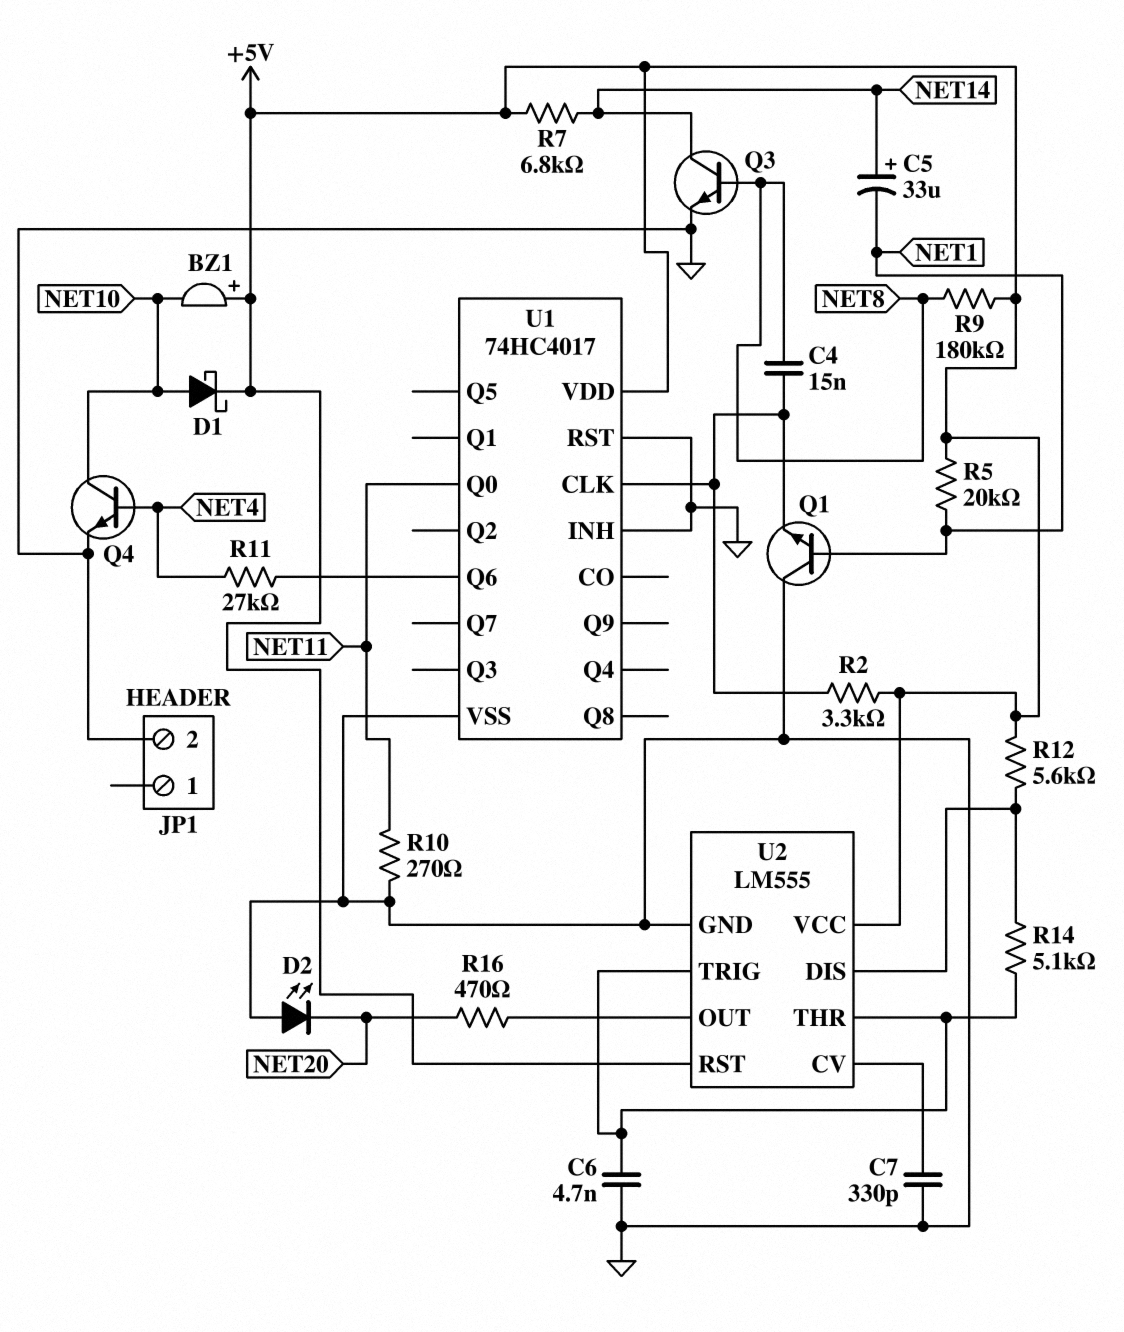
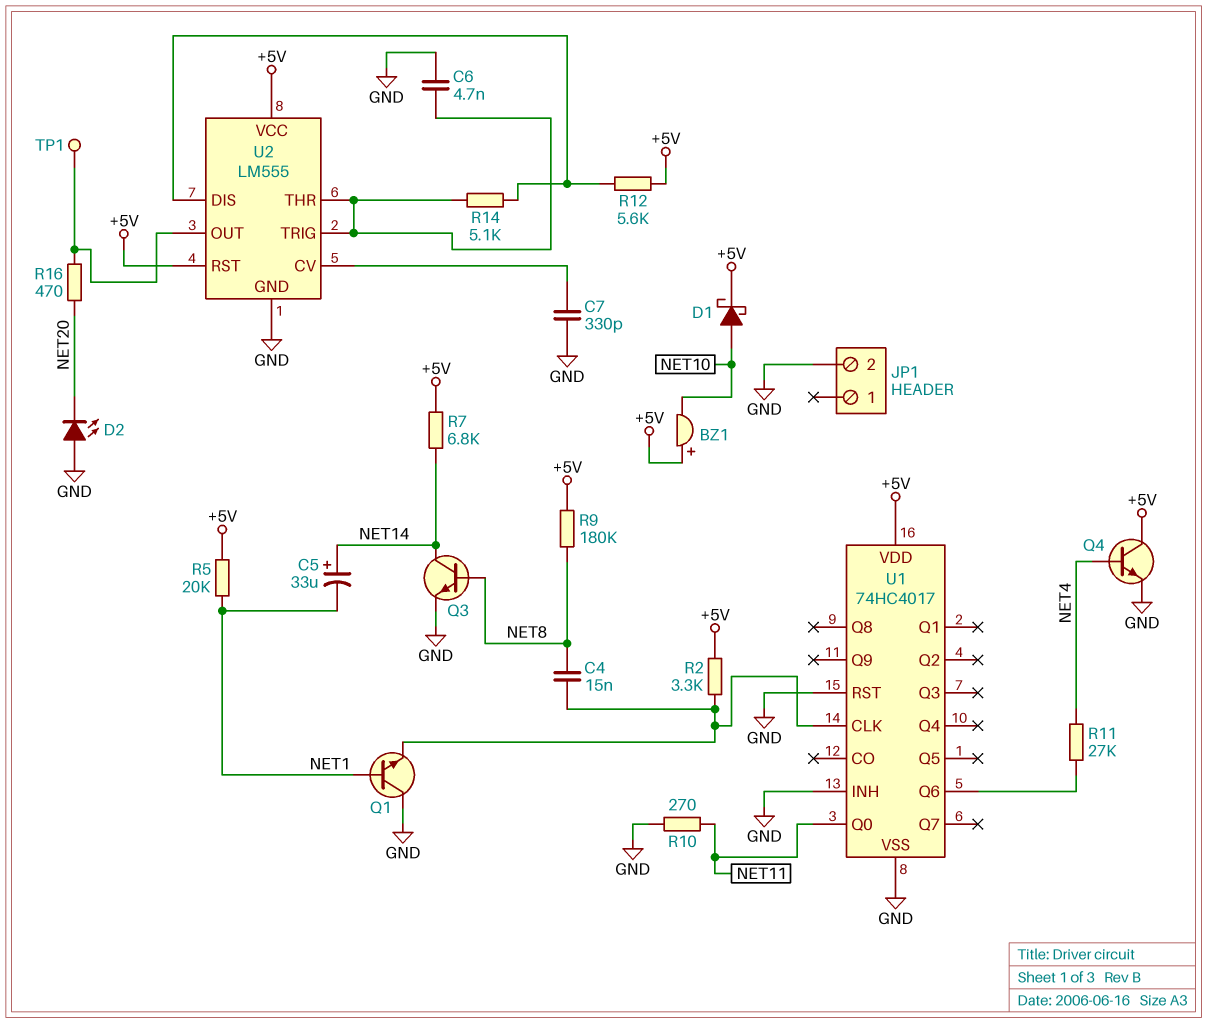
Q4: NPN (B NET4, C NET10, E GND) -> NPN (B NET4, C +5V, E GND)
TP1: none -> test point (U2/OUT)

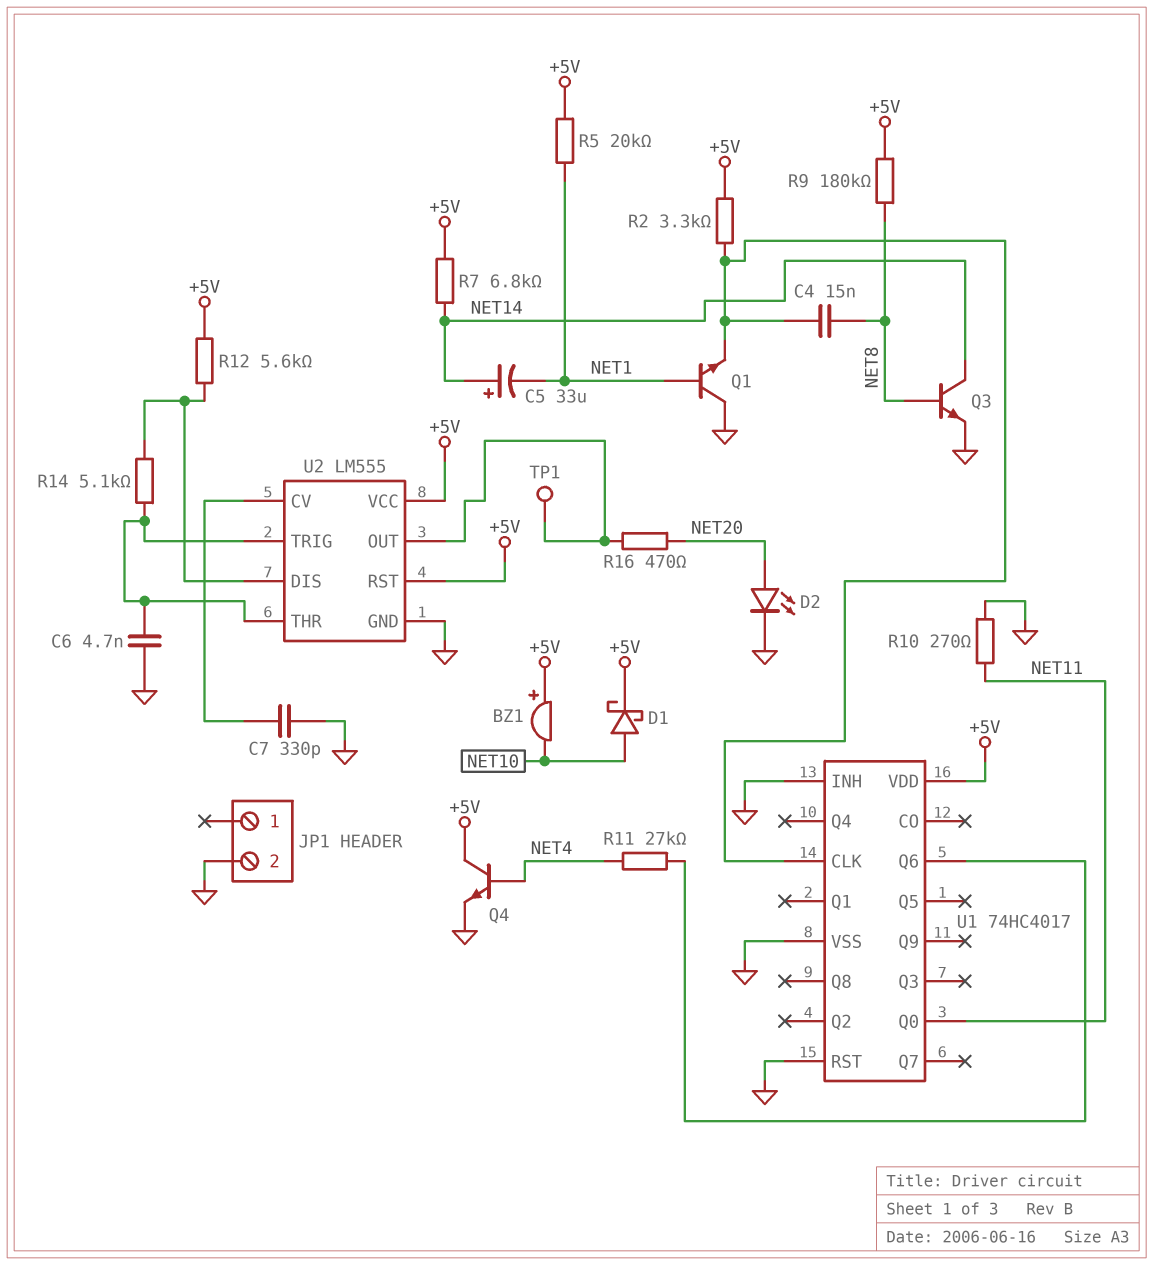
D2: LED (A GND, K NET20) -> LED (A NET20, K GND)

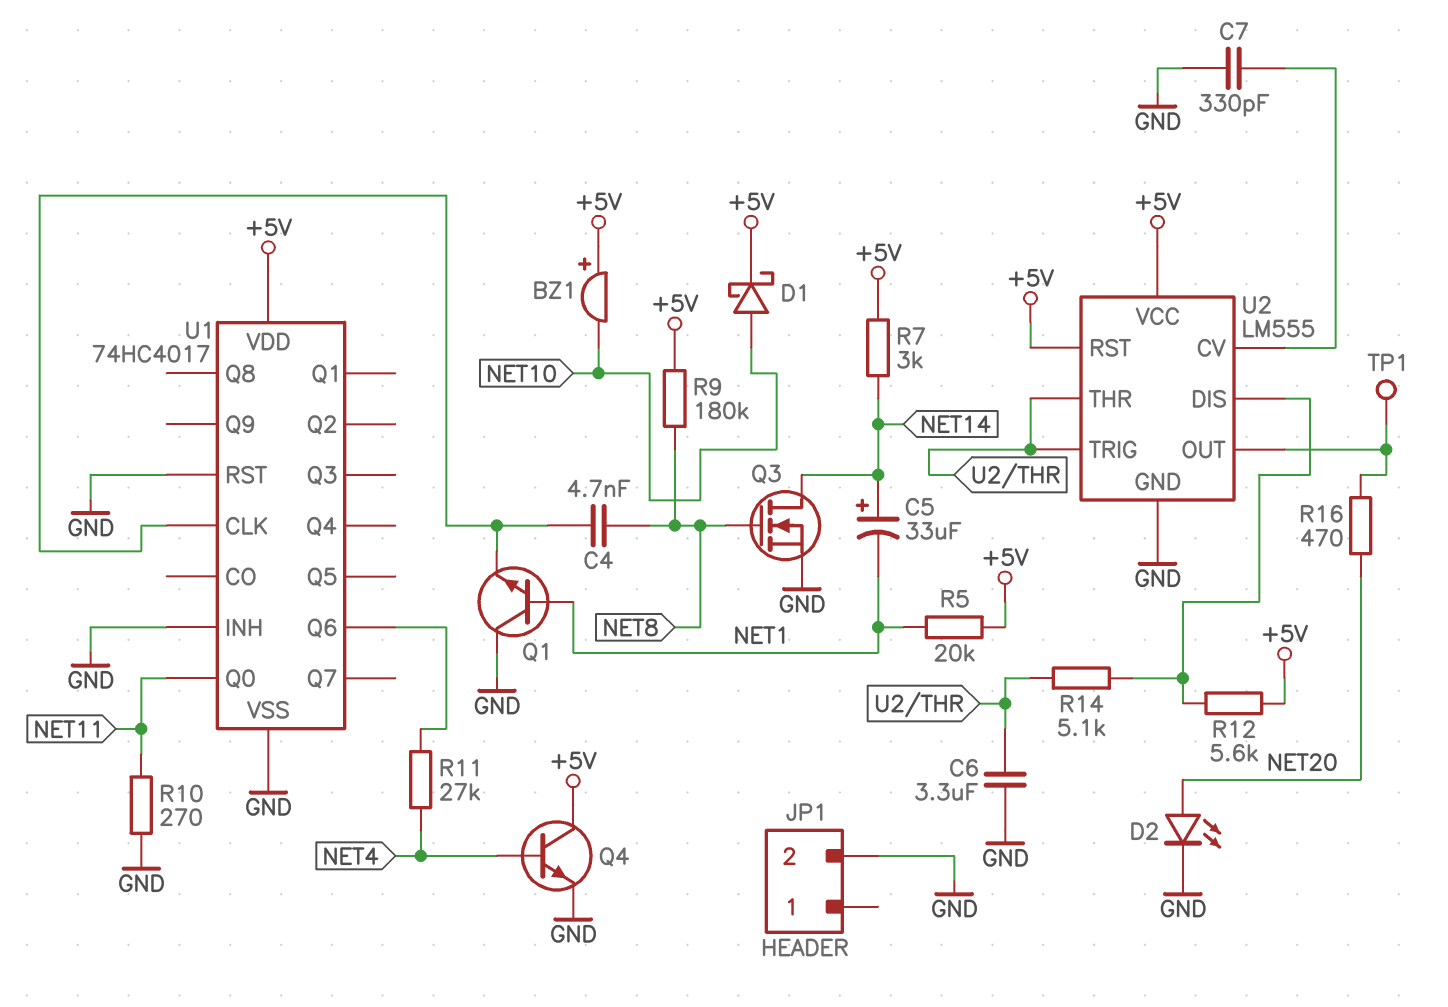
C4: 15nF (NET8, U1/CLK) -> 4.7nF (NET8, U1/CLK)
C6: 4.7nF (GND, U2/THR) -> 3.3uF (GND, U2/THR)
Q3: NPN (B NET8, C NET14, E GND) -> NMOS (G NET8, D NET14, S GND)
R2: 3.3k (+5V, U1/CLK) -> none
R7: 6.8k (+5V, NET14) -> 3k (+5V, NET14)

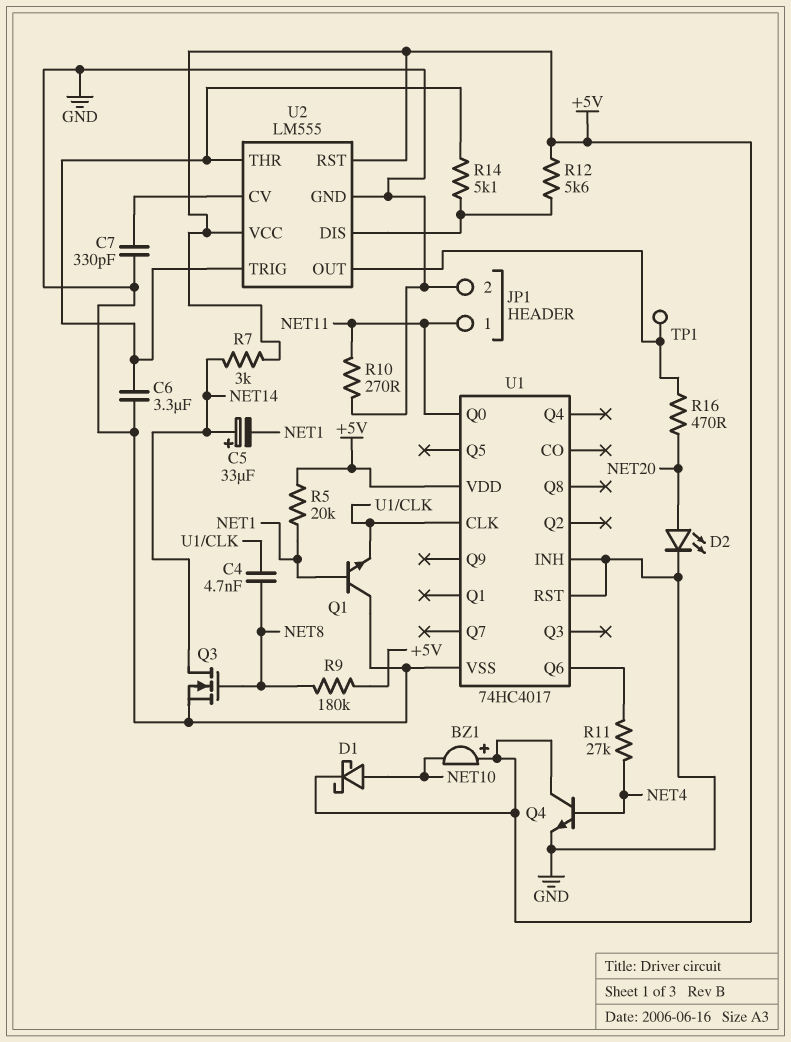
JP1 pin 1: none -> NET11

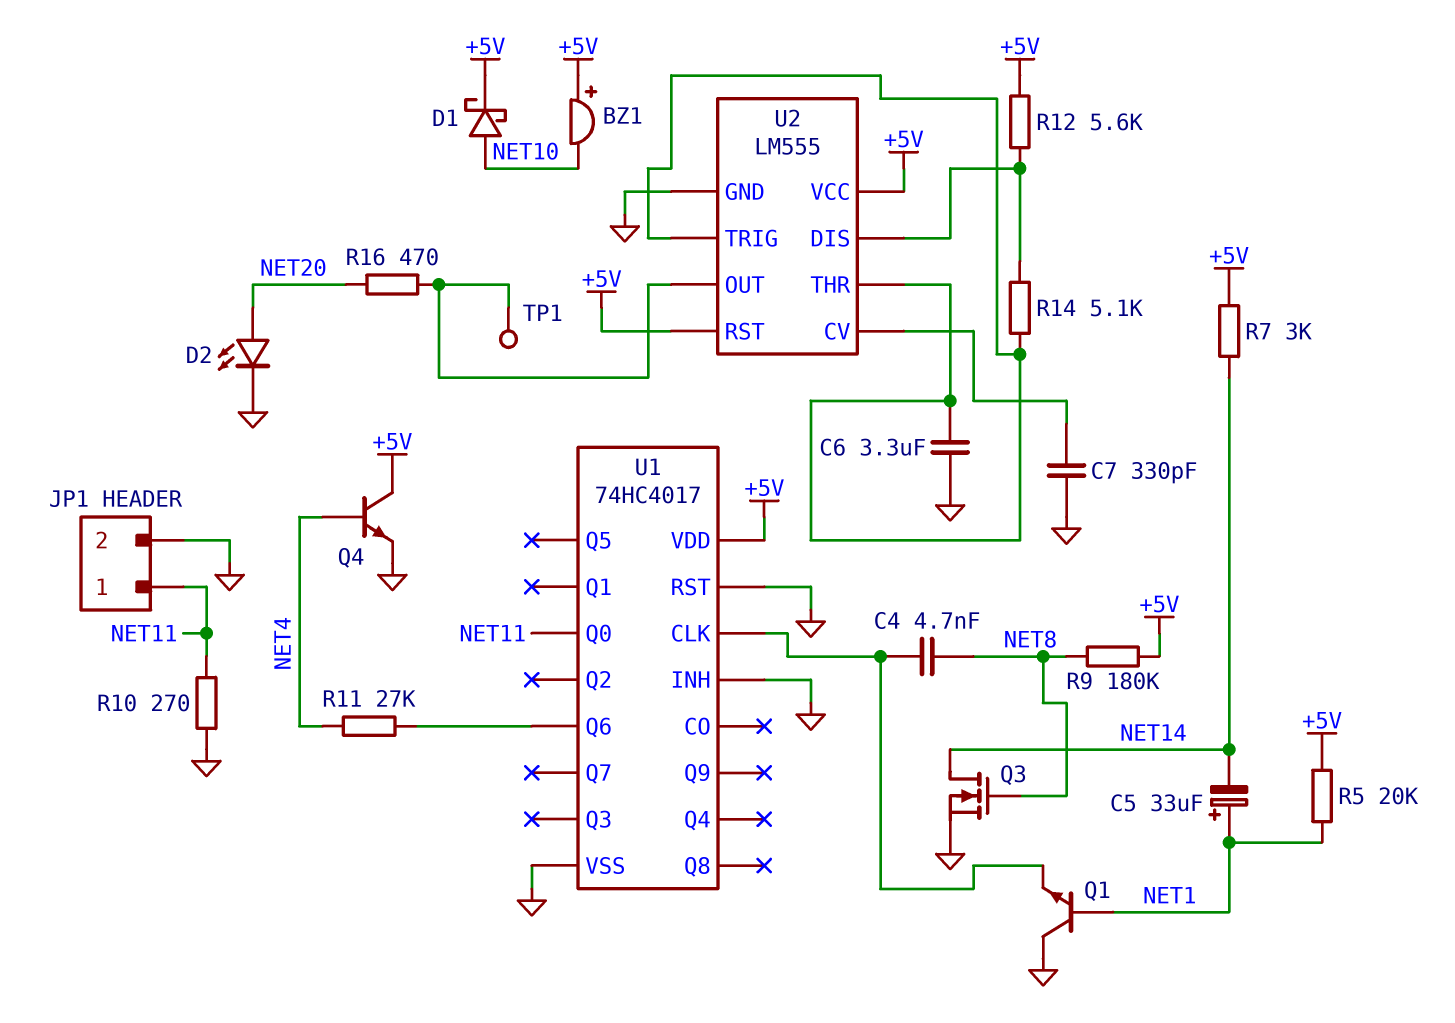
C5: 33uF (plus NET14, minus NET1) -> 33uF (plus NET1, minus NET14)

